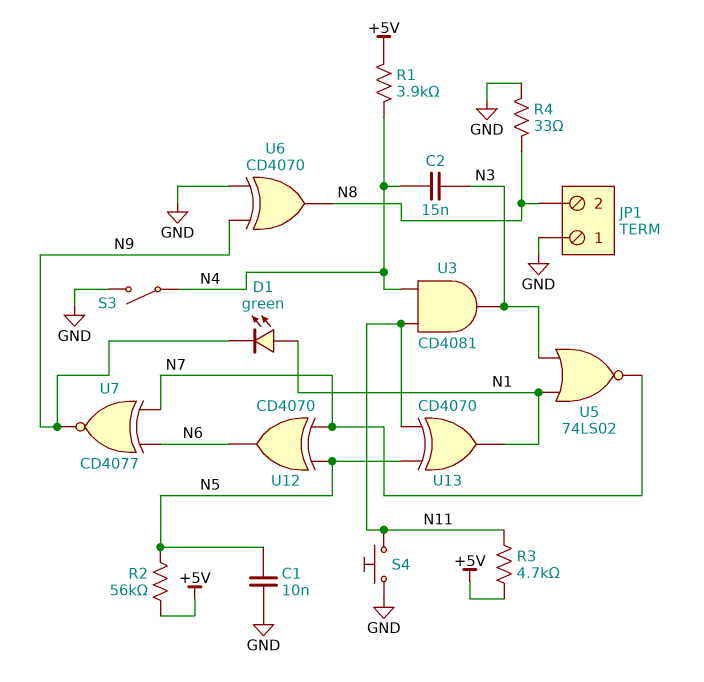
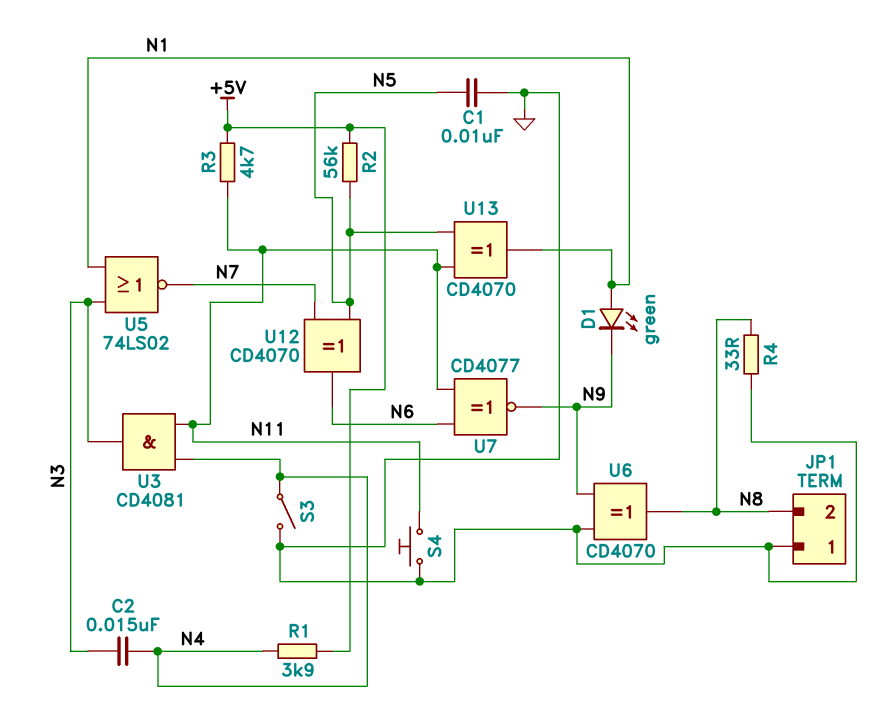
U7: XNOR CD4077 (in N6, in N7, out N9) -> XNOR CD4077 (in N6, in N11, out N9)

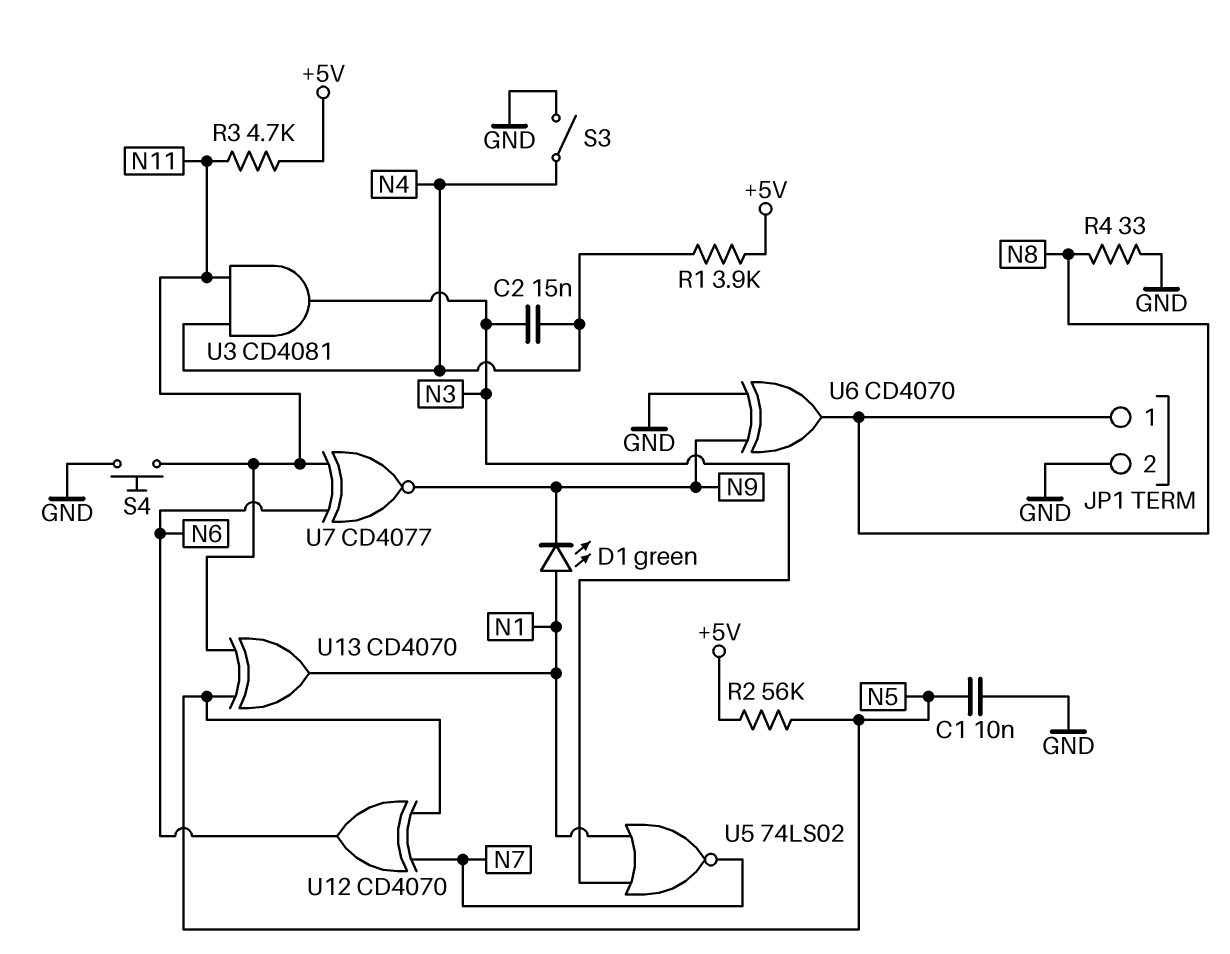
JP1 pin 1: GND -> N8
JP1 pin 2: N8 -> GND

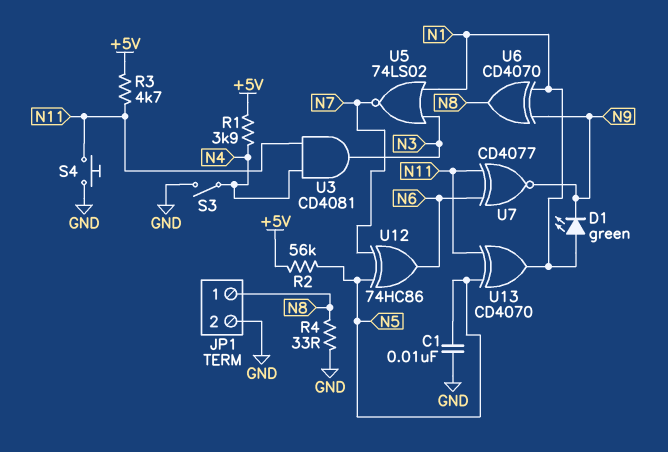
C2: 15nF (N3, N4) -> none
U6: XOR CD4070 (in GND, in N9, out N8) -> XOR CD4070 (in N1, in N9, out N8)
U12: XOR CD4070 (in N5, in N7, out N6) -> XOR 74HC86 (in N5, in N7, out N6)

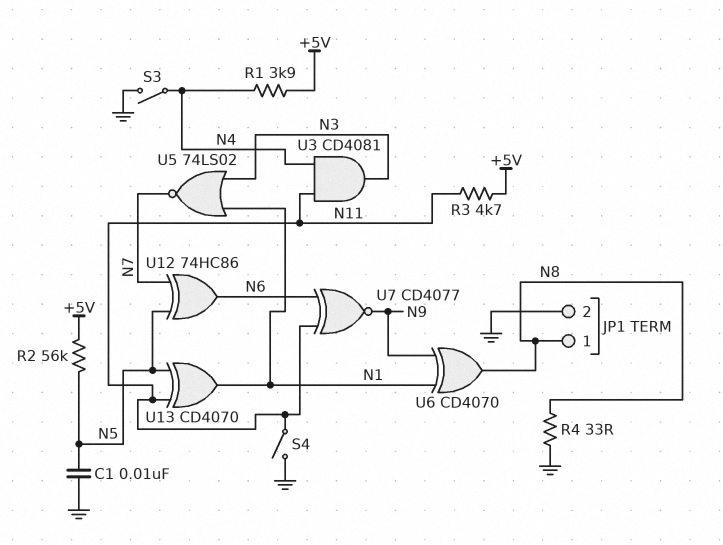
D1: LED green (A N1, K N9) -> none
S4: button (GND, N11) -> switch (GND, N11)

